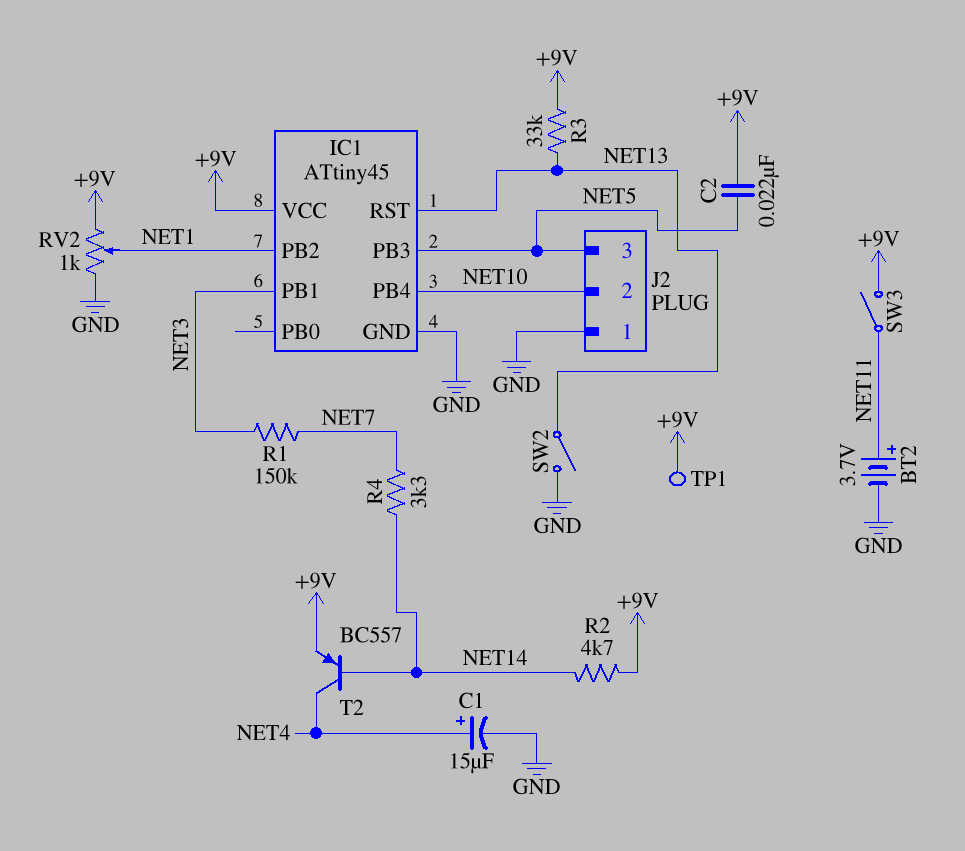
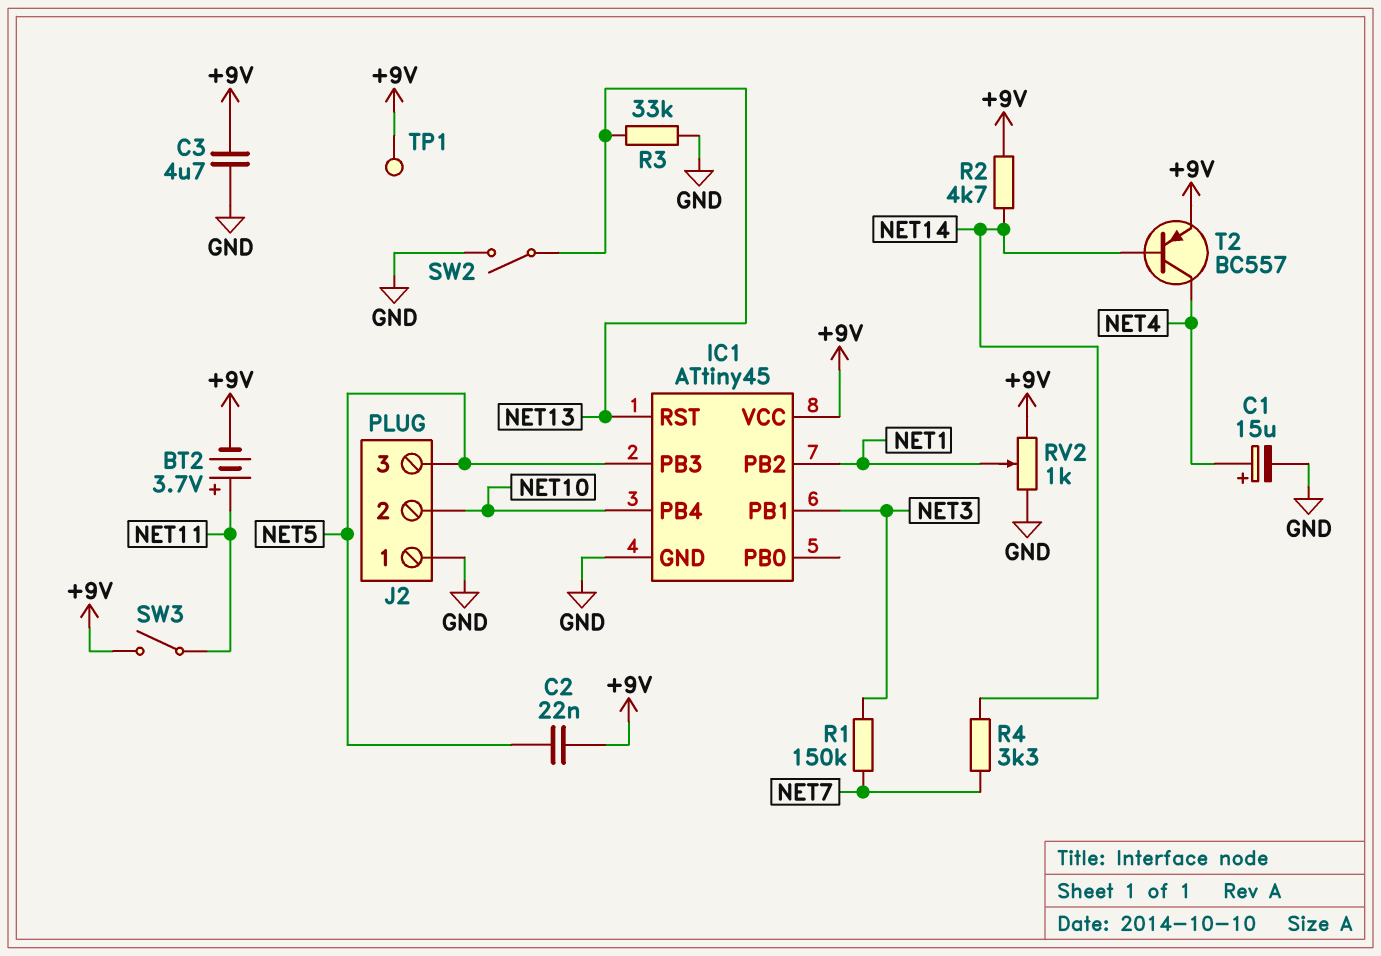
BT2: 3.7V (plus NET11, minus GND) -> 3.7V (plus NET11, minus +9V)
C3: none -> 4.7uF (+9V, GND)
R3: 33k (+9V, NET13) -> 33k (GND, NET13)

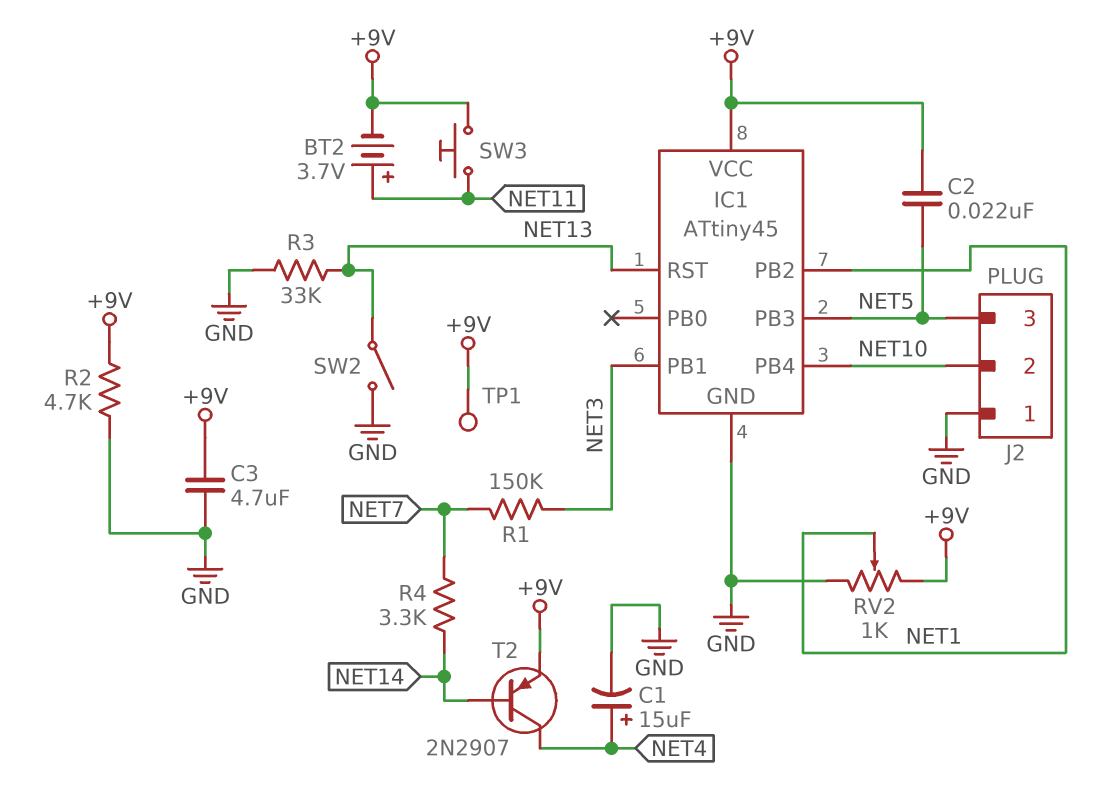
R2: 4.7k (+9V, NET14) -> 4.7k (+9V, GND)
SW3: switch (+9V, NET11) -> button (+9V, NET11)
T2: PNP BC557 (B NET14, C NET4, E +9V) -> PNP 2N2907 (B NET14, C NET4, E +9V)

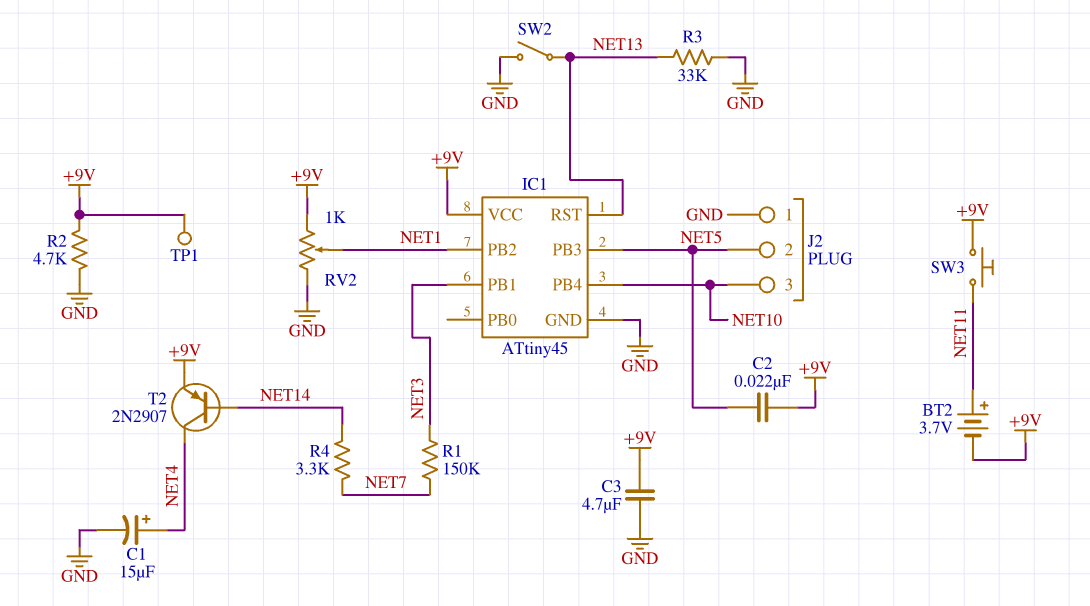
J2 pin 2: NET10 -> NET5
J2 pin 3: NET5 -> NET10

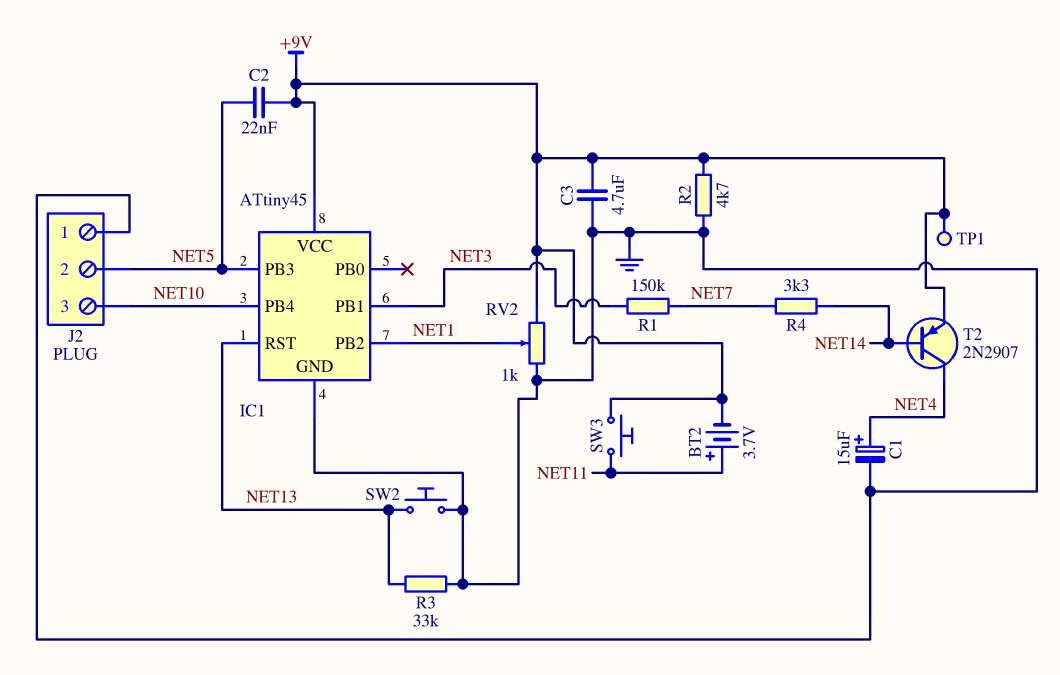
SW2: switch (GND, NET13) -> button (GND, NET13)

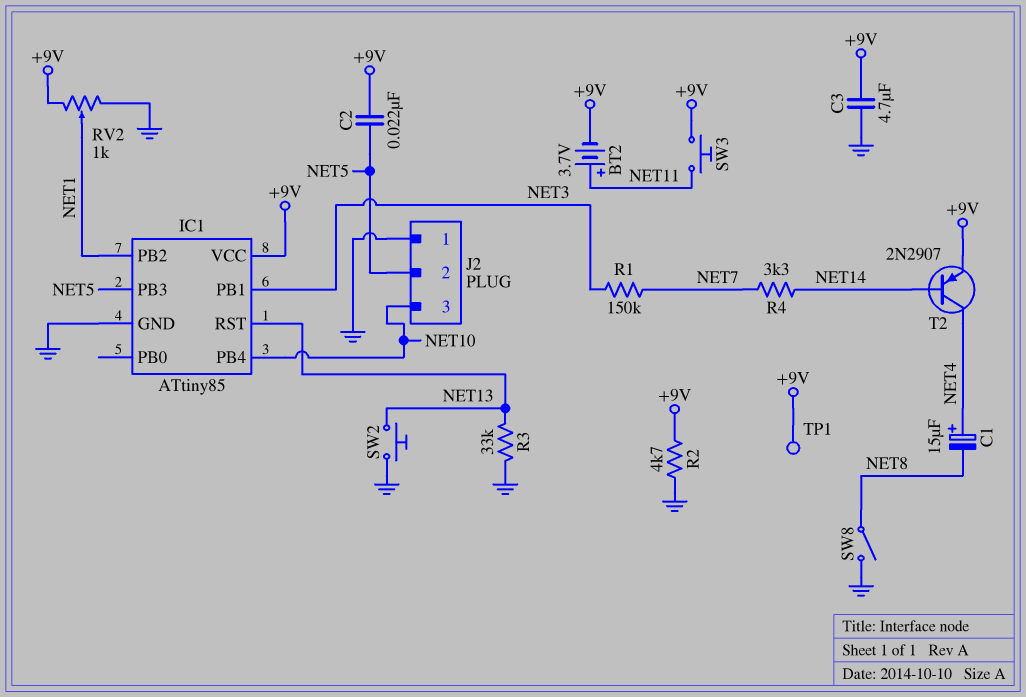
C1: 15uF (plus NET4, minus GND) -> 15uF (plus NET4, minus NET8)
IC1: ATtiny45 -> ATtiny85
SW8: none -> switch (GND, NET8)

